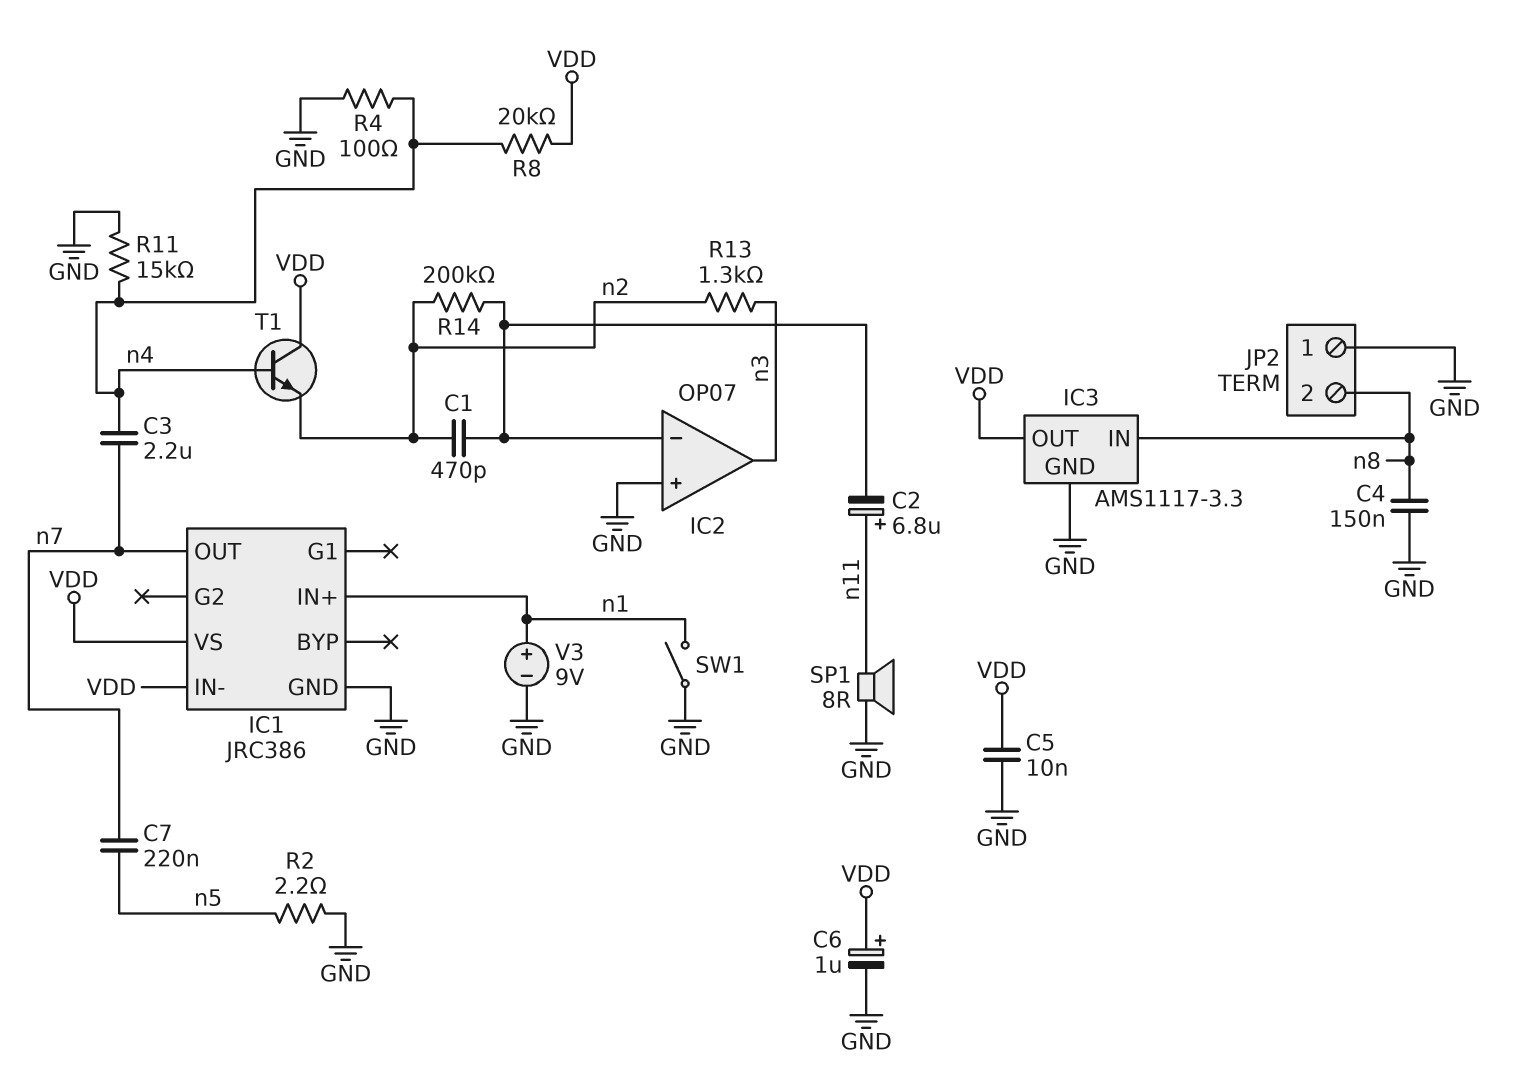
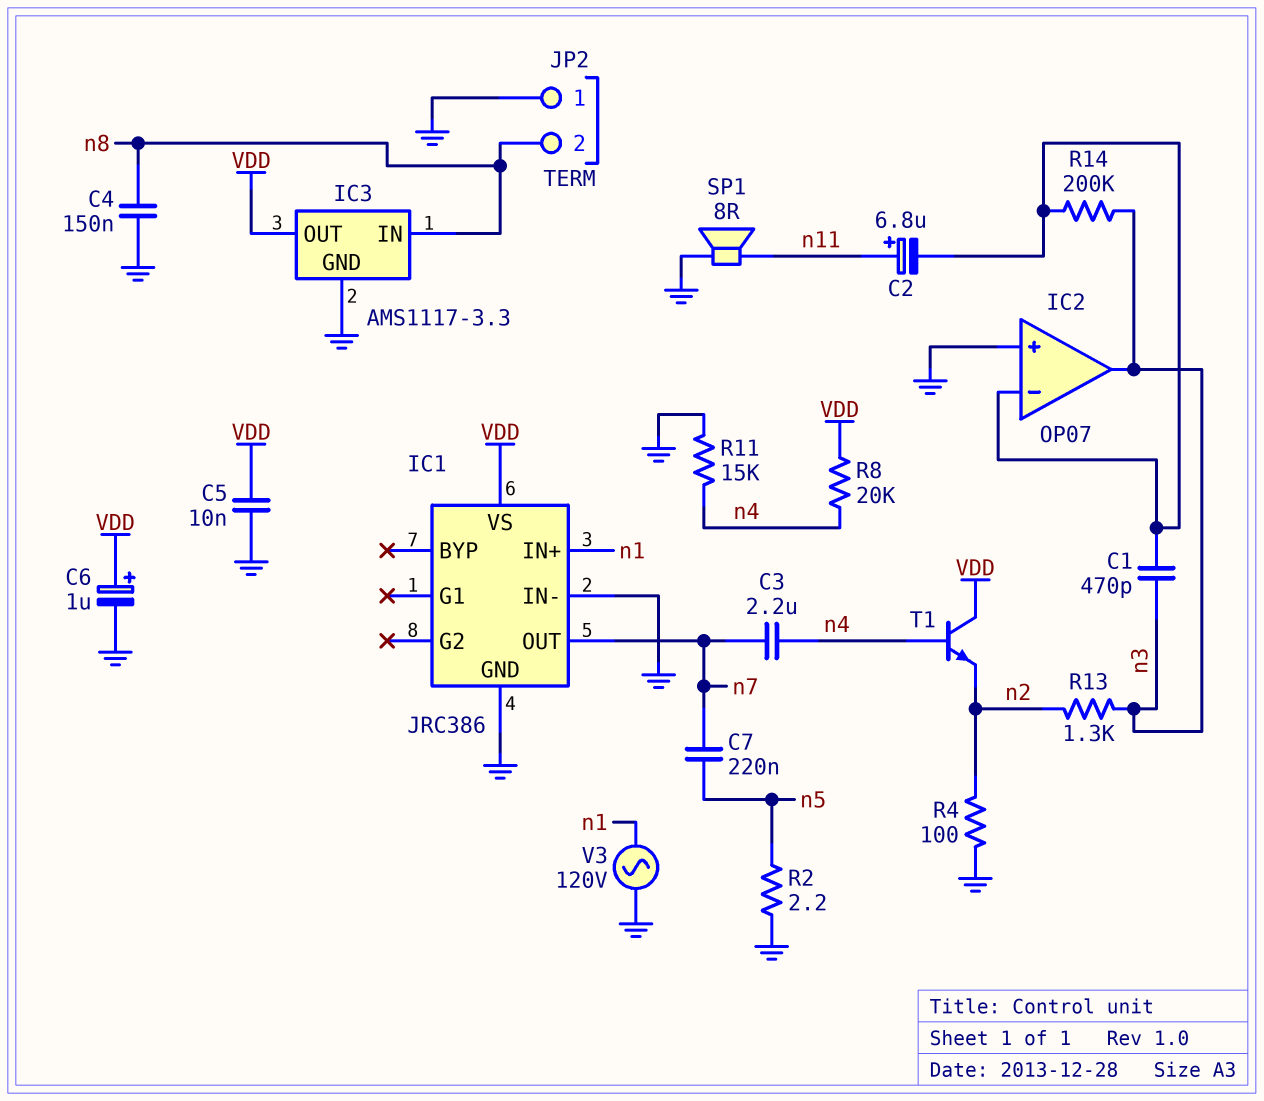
C1: 470pF (IC2/in-, n2) -> 470pF (IC2/in-, n3)
IC1 pin IN-: VDD -> GND
R4: 100 (GND, n4) -> 100 (GND, n2)
R14: 200k (IC2/in-, n2) -> 200k (IC2/in-, n3)
SW1: switch (GND, n1) -> none
V3: 9V (plus n1, minus GND) -> AC 120V (GND, n1)

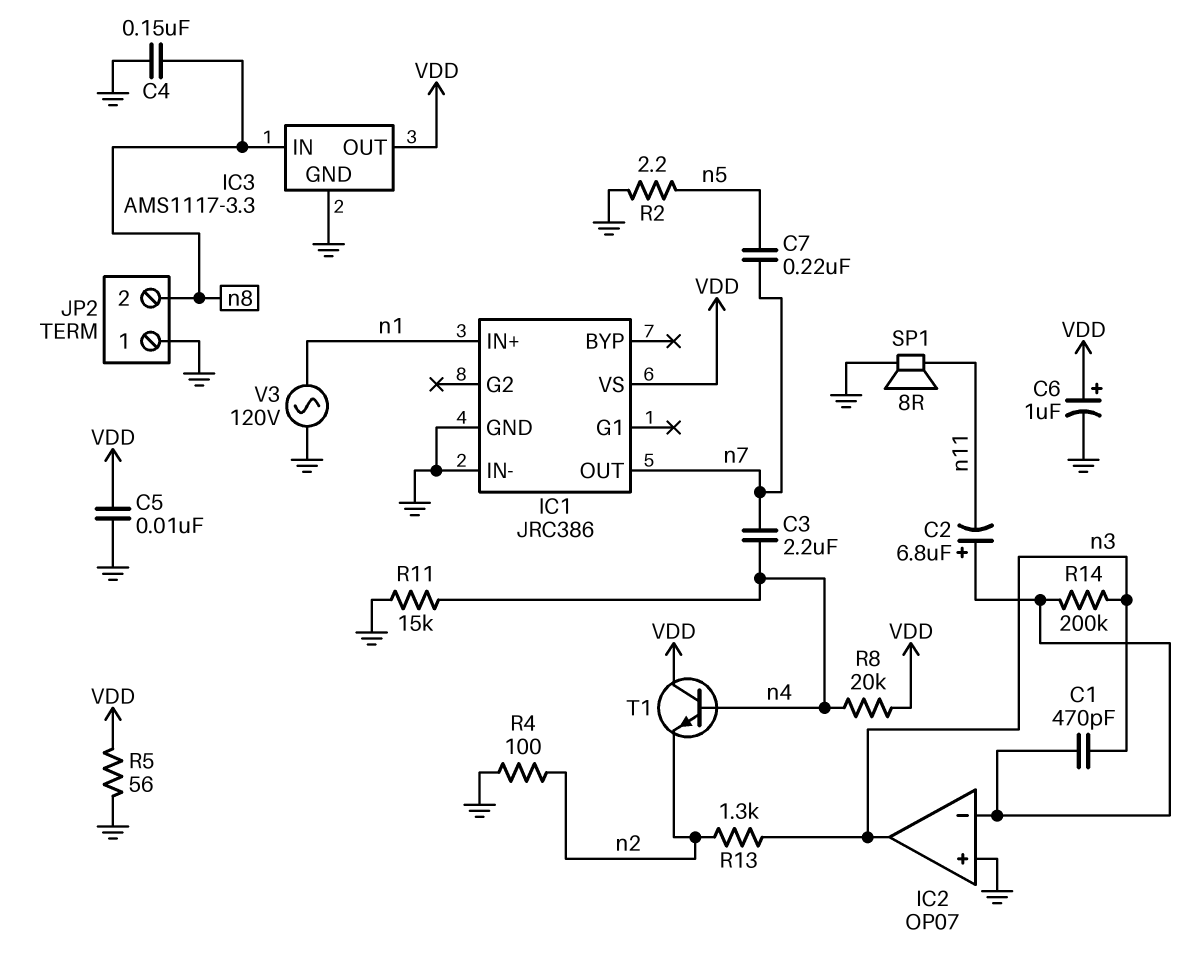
C2: 6.8uF (plus n11, minus IC2/in-) -> 6.8uF (plus IC2/in-, minus n11)
R5: none -> 56 (GND, VDD)

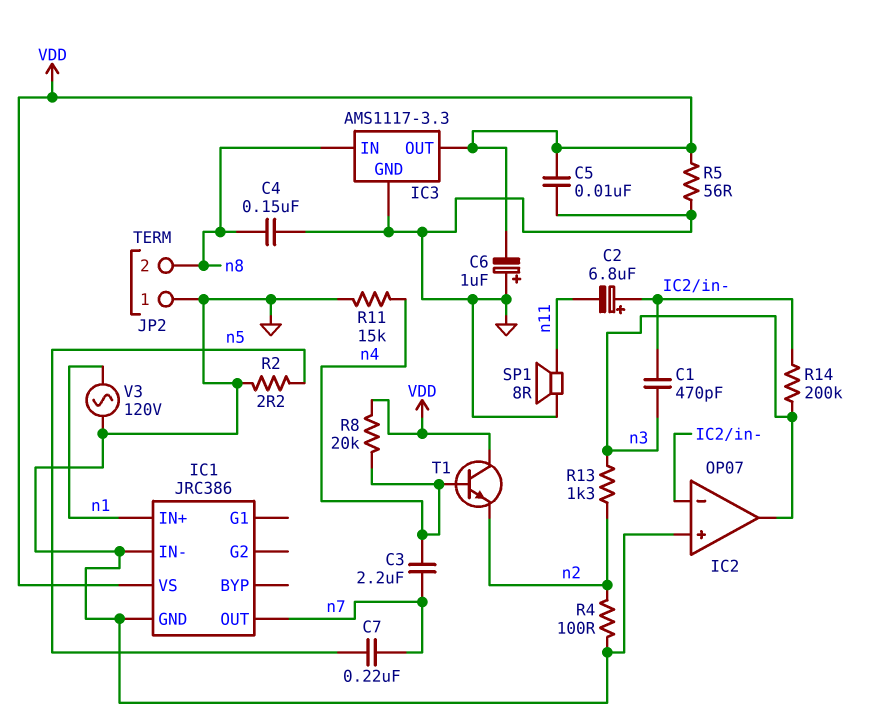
C6: 1uF (plus VDD, minus GND) -> 1uF (plus GND, minus VDD)

